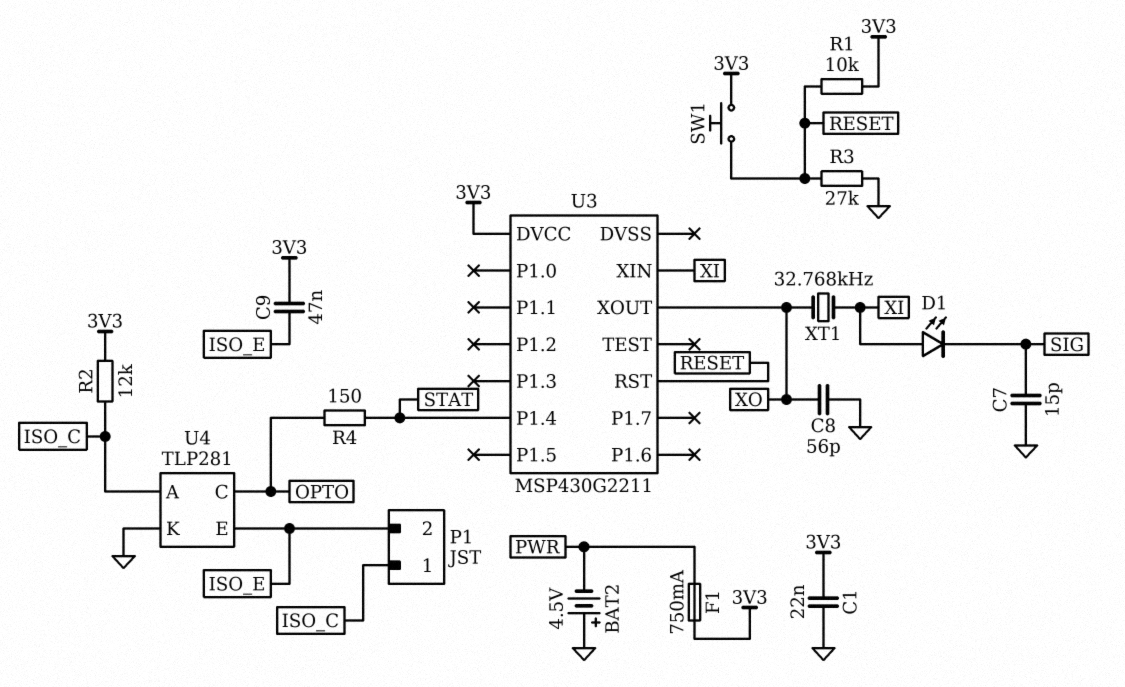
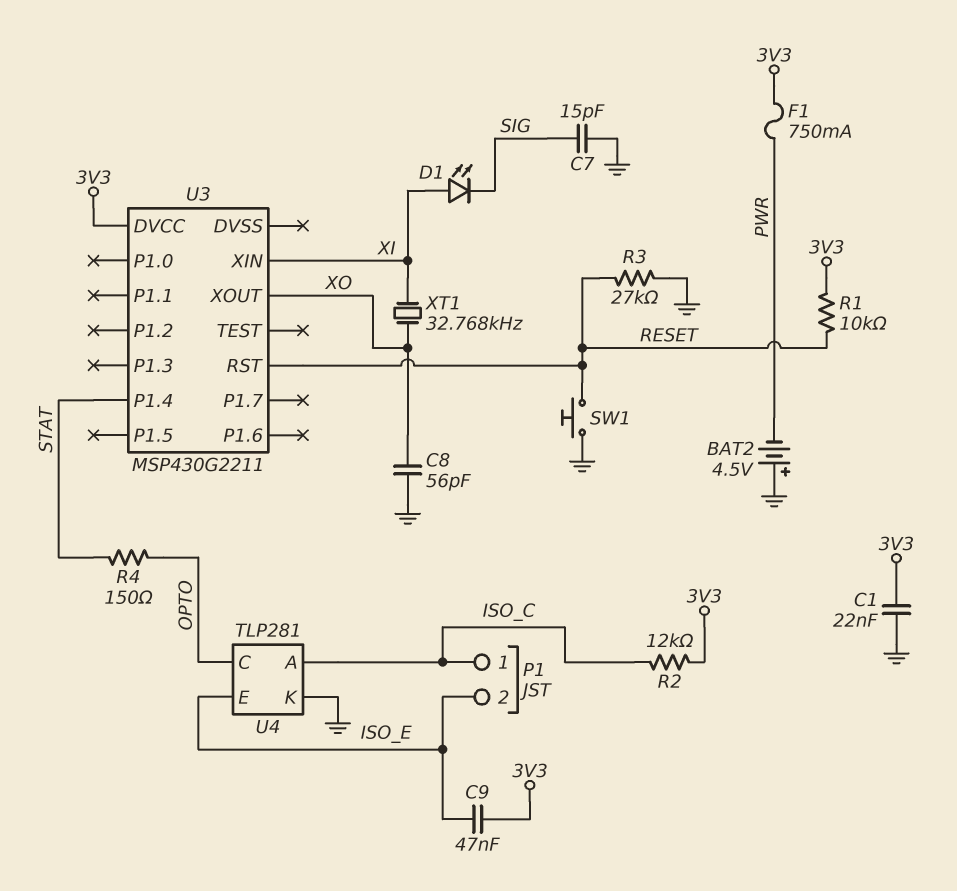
SW1: button (3V3, RESET) -> button (GND, RESET)

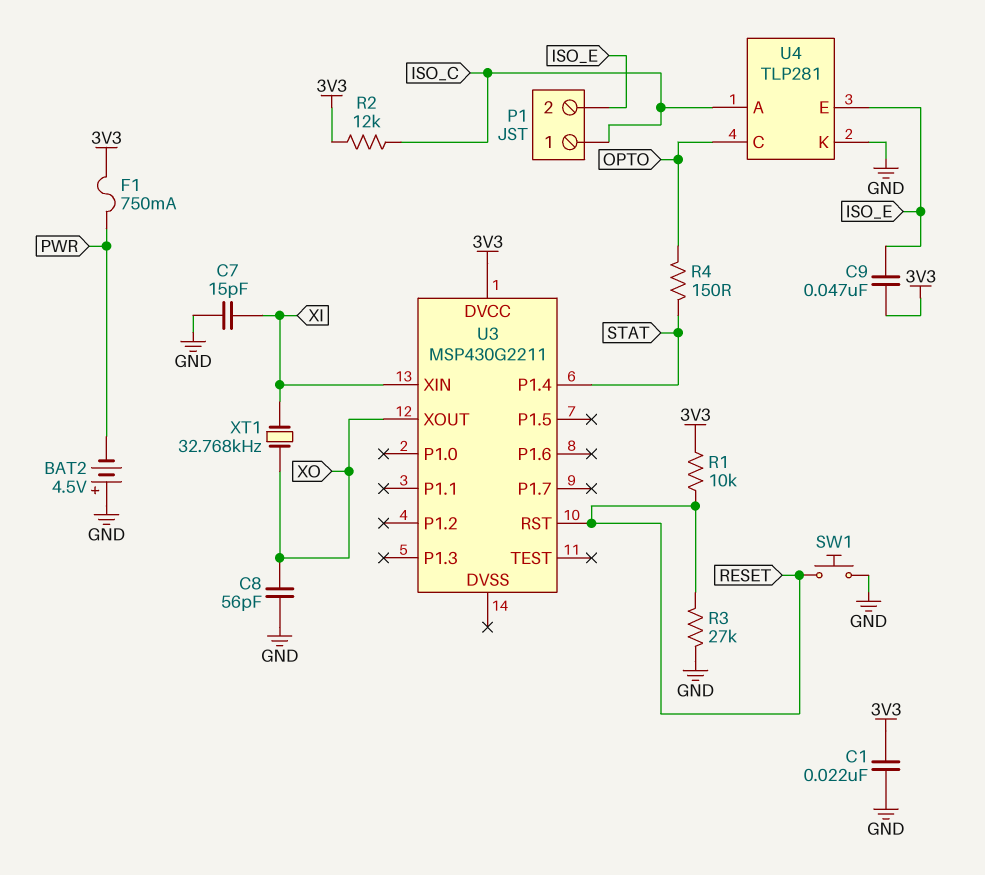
C7: 15pF (GND, SIG) -> 15pF (GND, XI)
D1: LED (A XI, K SIG) -> none

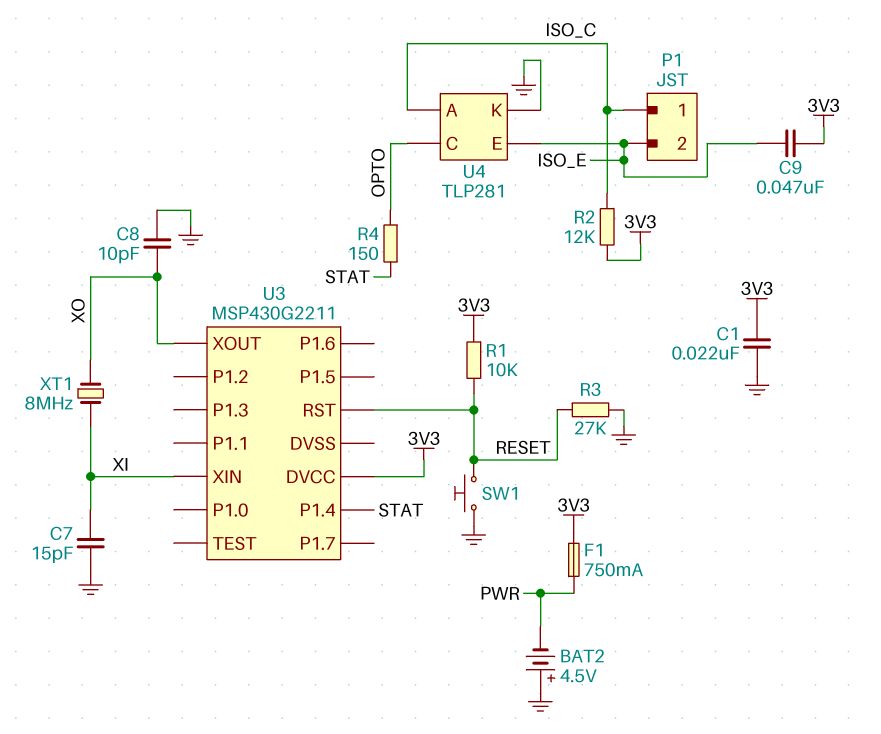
C8: 56pF (GND, XO) -> 10pF (GND, XO)
XT1: 32.768kHz (XI, XO) -> 8MHz (XI, XO)

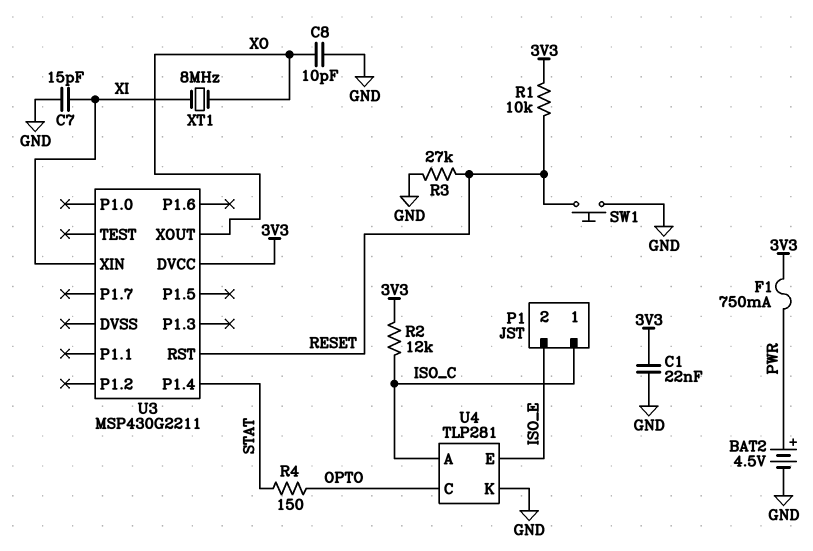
BAT2: 4.5V (plus GND, minus PWR) -> 4.5V (plus PWR, minus GND)
C9: 47nF (3V3, ISO_E) -> none

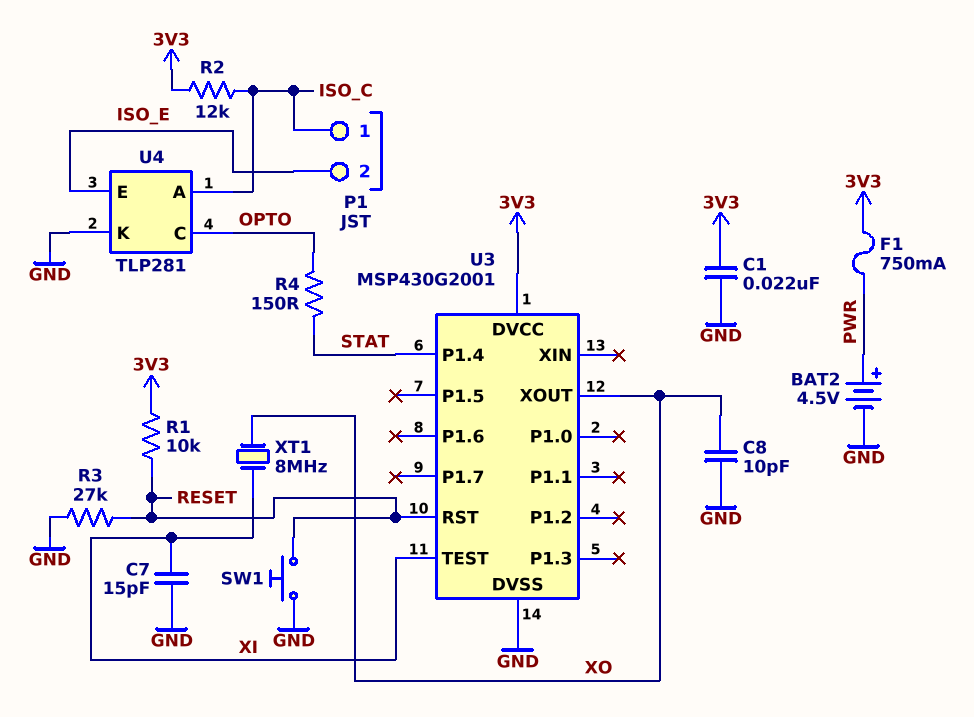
U3: MSP430G2211 -> MSP430G2001
U3 pin DVSS: none -> GND
U3 pin TEST: none -> XI
U3 pin XIN: XI -> none

